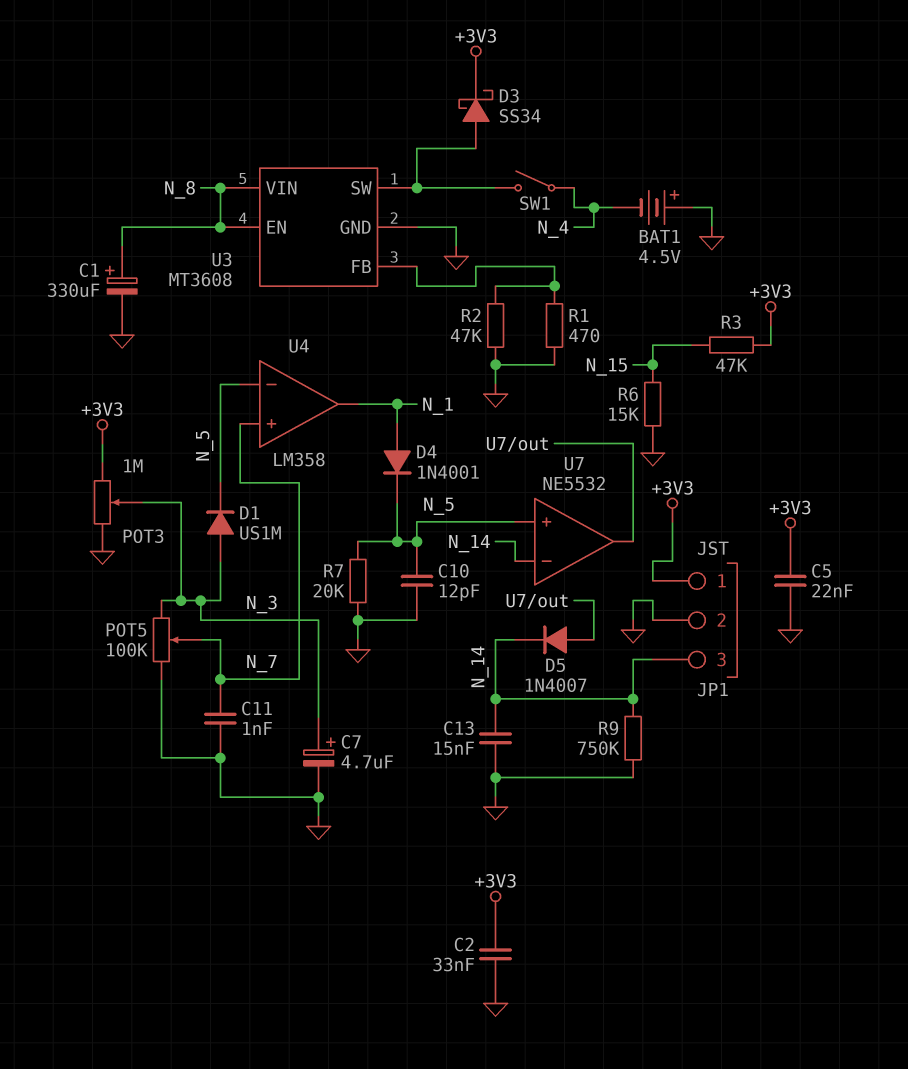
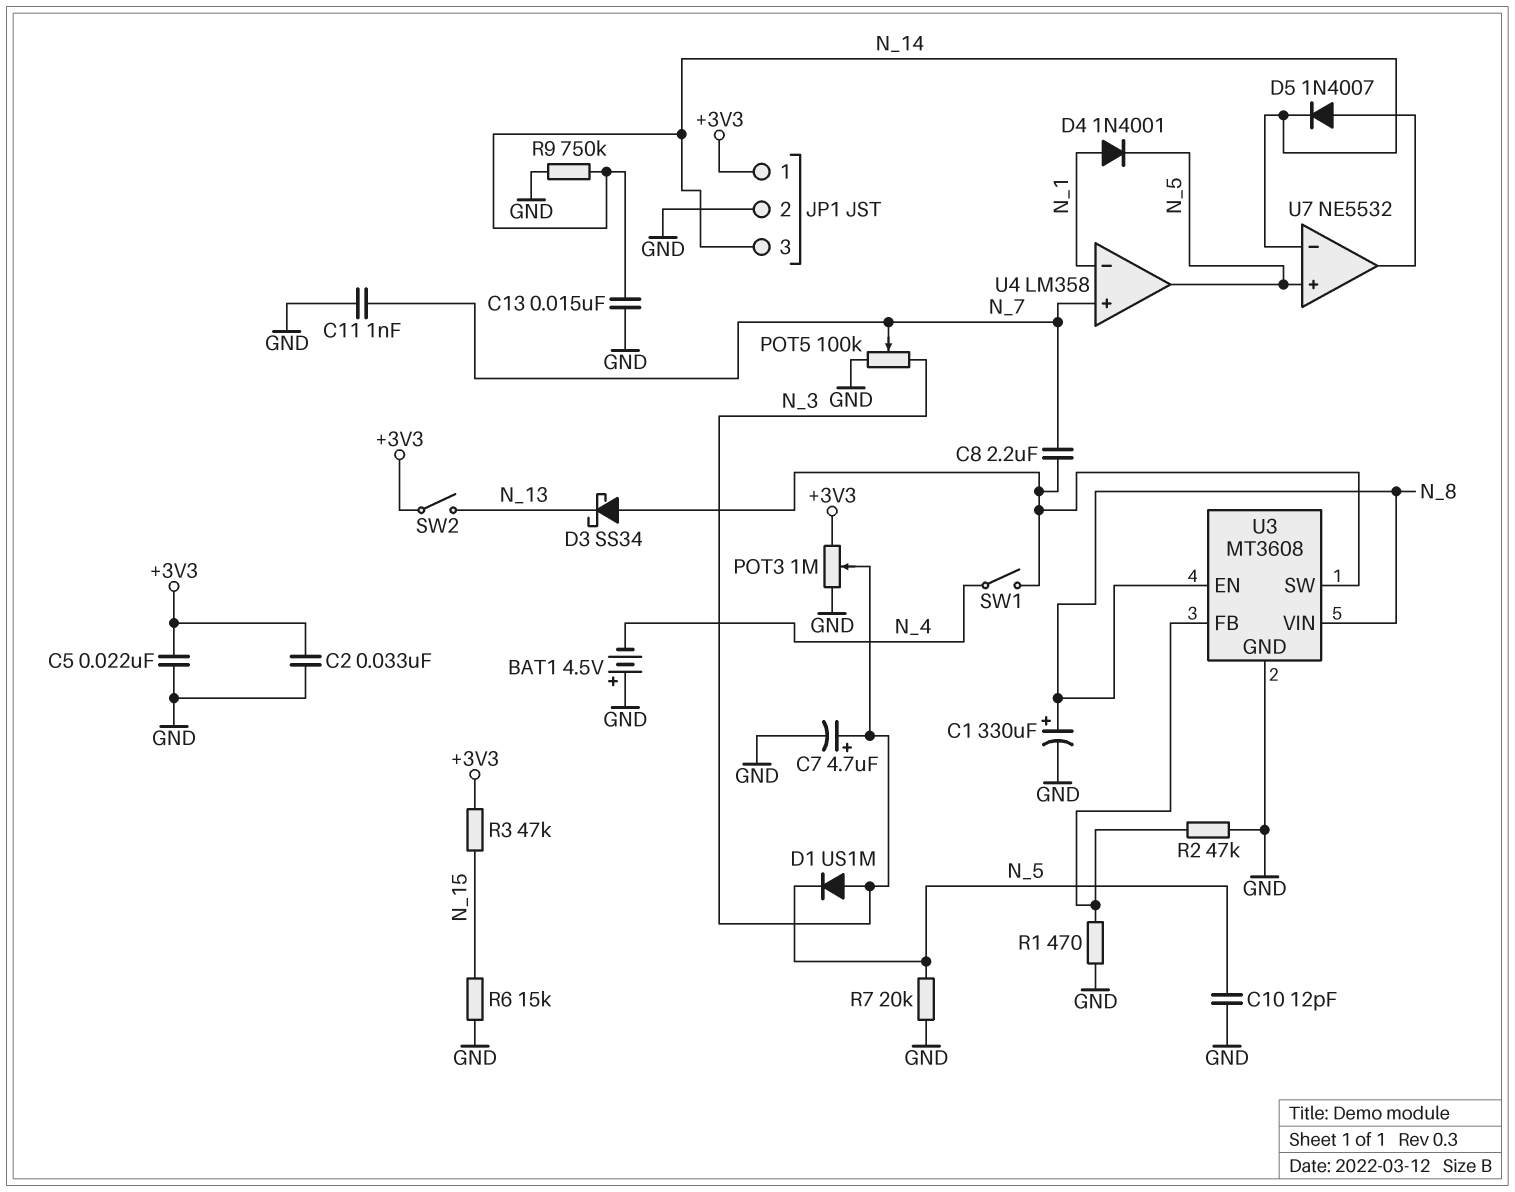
C8: none -> 2.2uF (N_7, U3/SW)
D3: schottky SS34 (A U3/SW, K +3V3) -> schottky SS34 (A U3/SW, K N_13)
SW2: none -> switch (+3V3, N_13)
U4 pin in-: N_5 -> N_1
U4 pin out: N_1 -> N_5

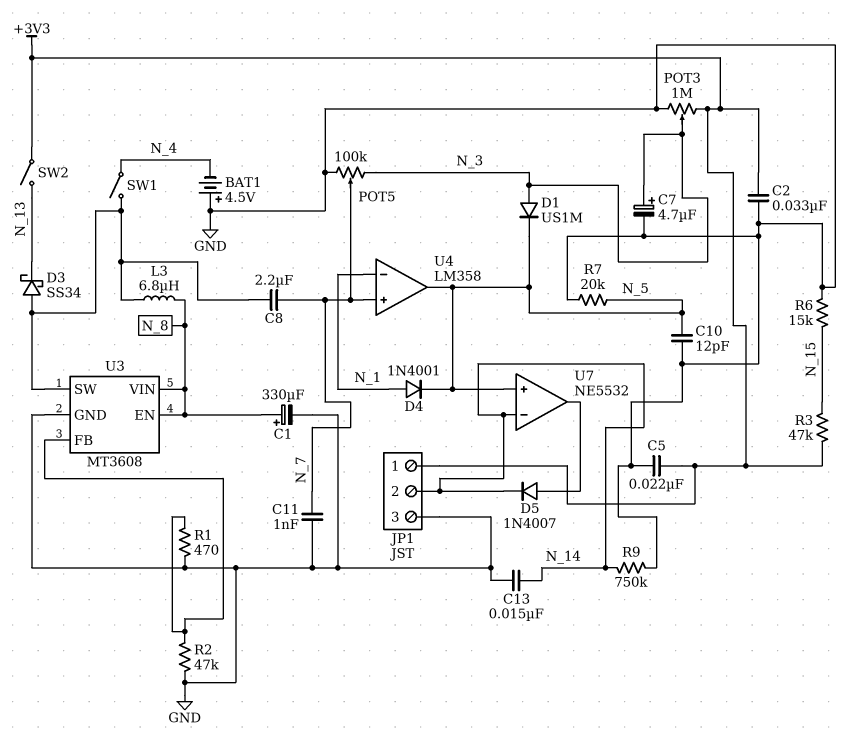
JP1 pin 2: GND -> N_14
JP1 pin 3: N_14 -> GND
L3: none -> 6.8uH (N_8, U3/SW)

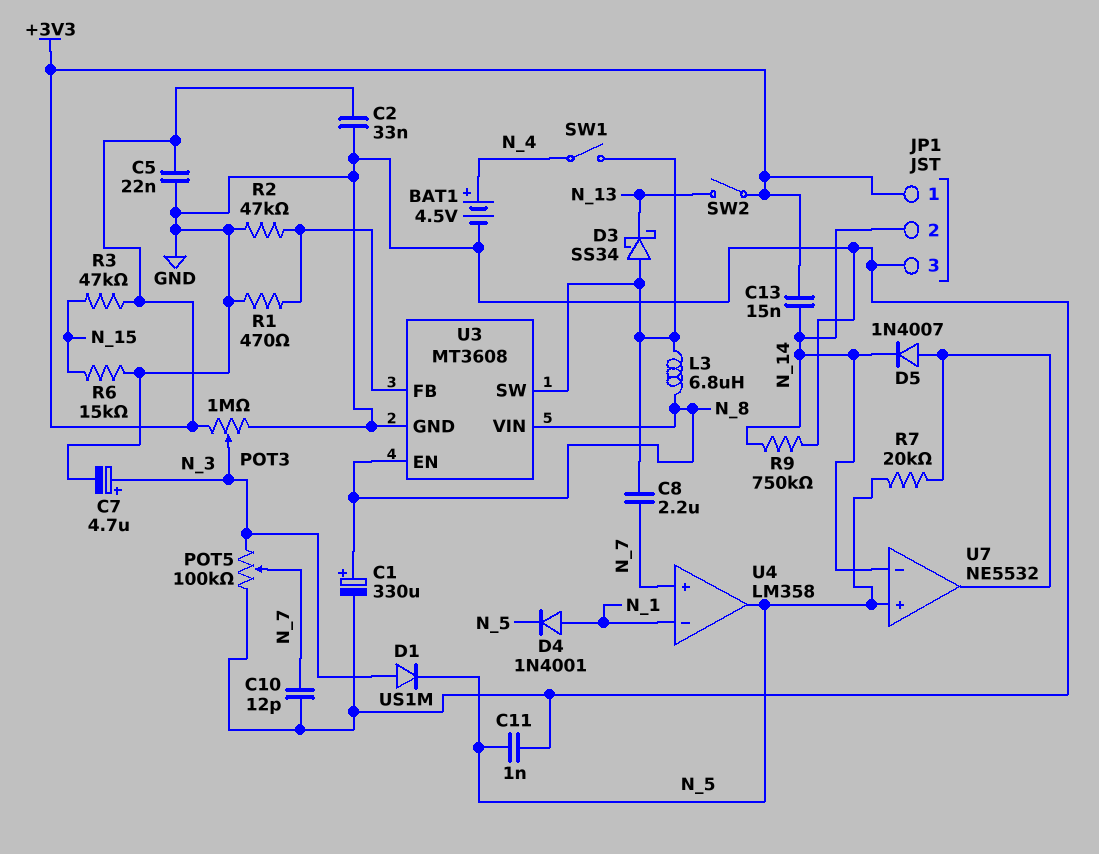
BAT1: 4.5V (plus GND, minus N_4) -> 4.5V (plus N_4, minus GND)
C10: 12pF (GND, N_5) -> 12pF (GND, N_7)
C11: 1nF (GND, N_7) -> 1nF (GND, N_5)
C13: 15nF (GND, N_14) -> 15nF (+3V3, N_14)
R7: 20k (GND, N_5) -> 20k (N_5, U7/out)

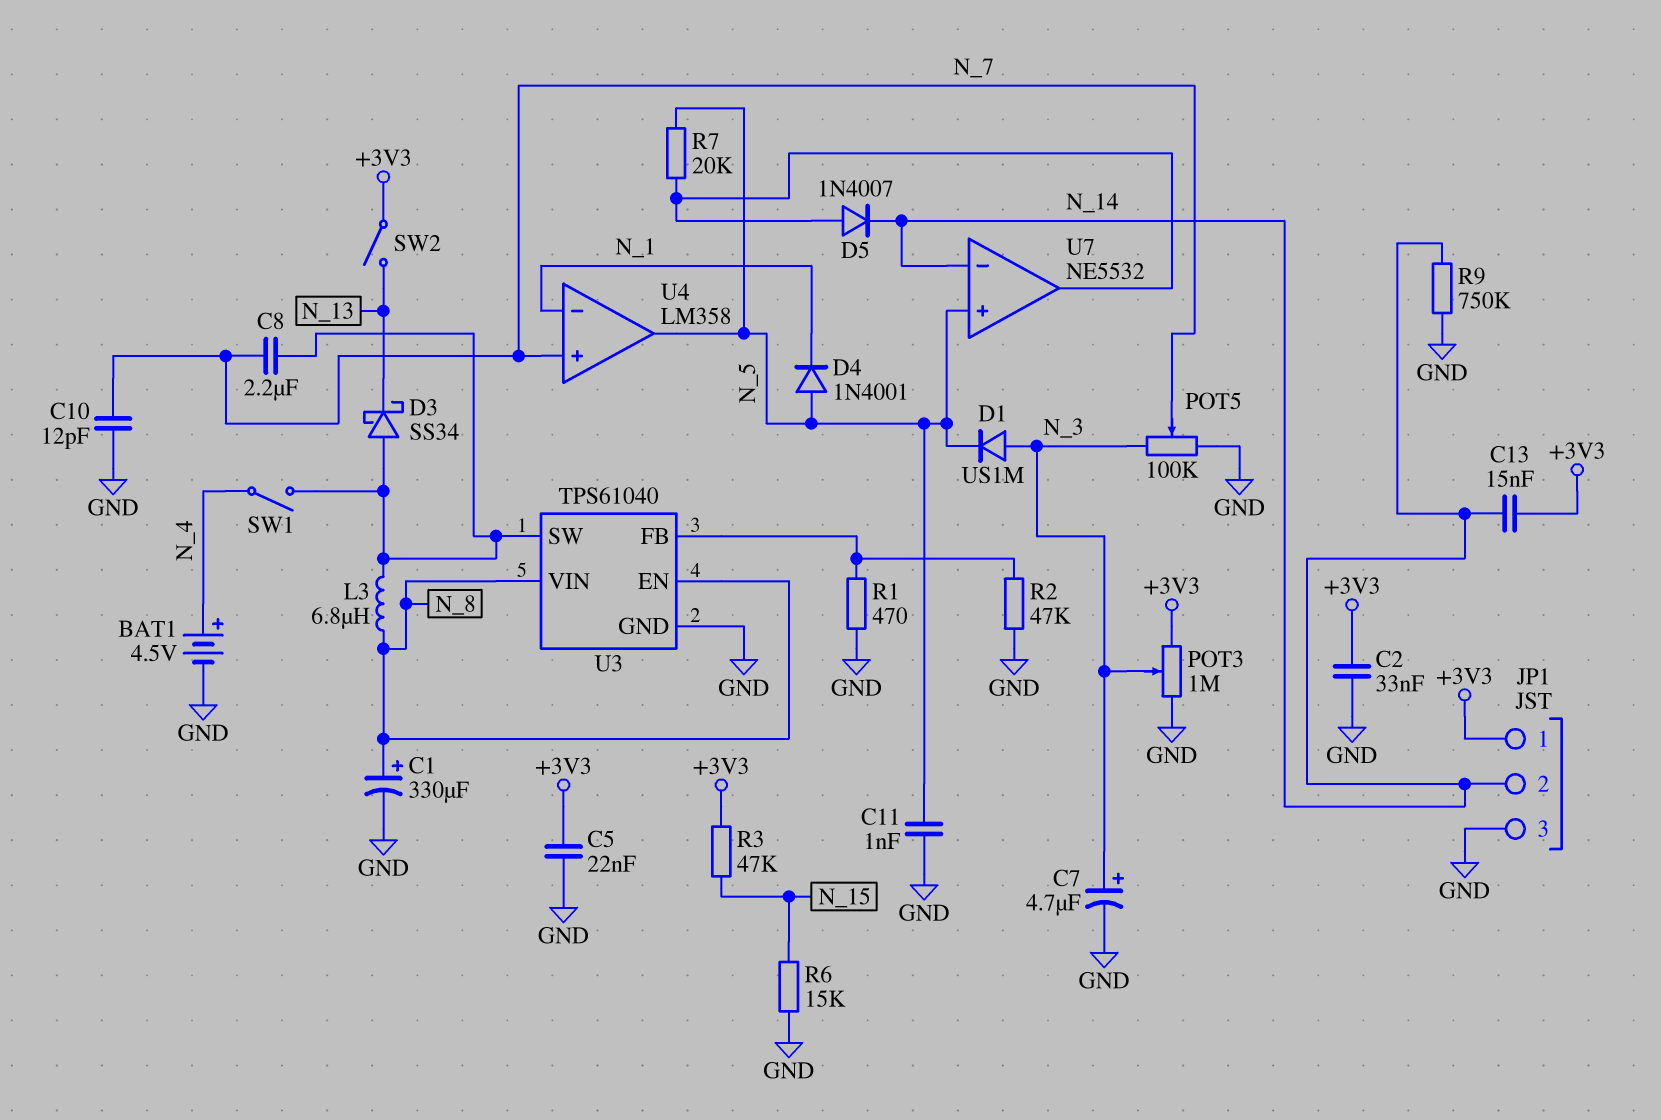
D4: diode 1N4001 (A N_1, K N_5) -> diode 1N4001 (A N_5, K N_1)
U3: MT3608 -> TPS61040

